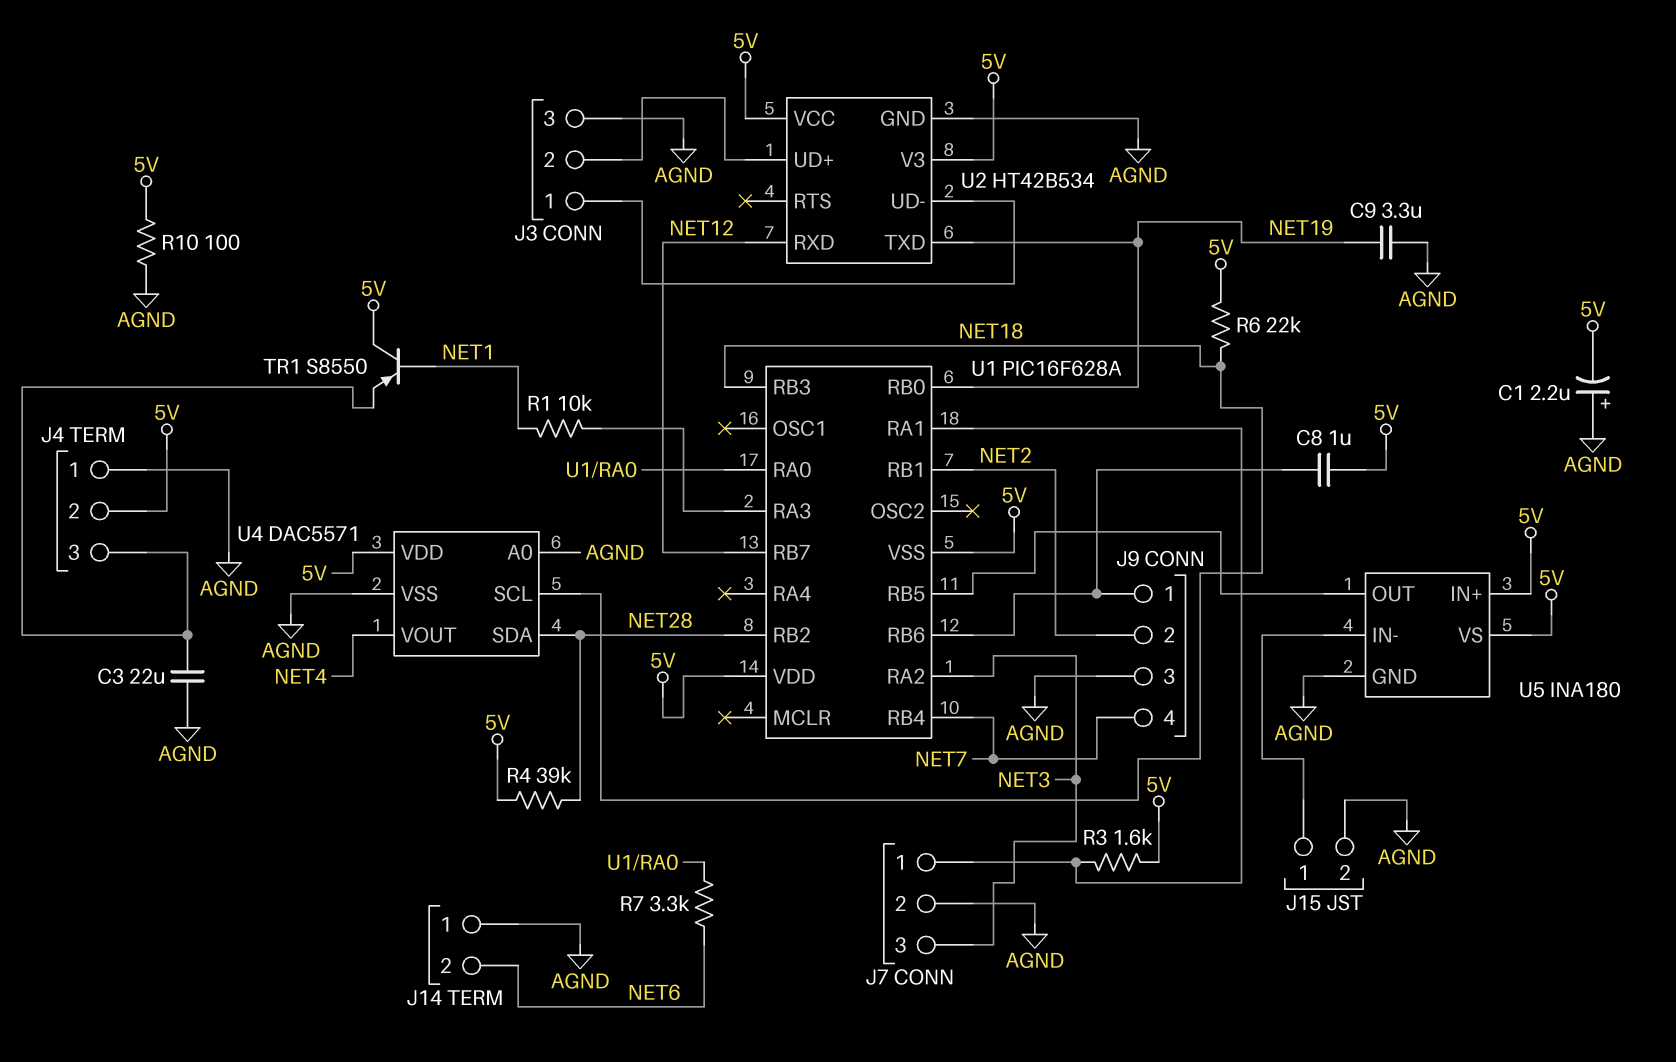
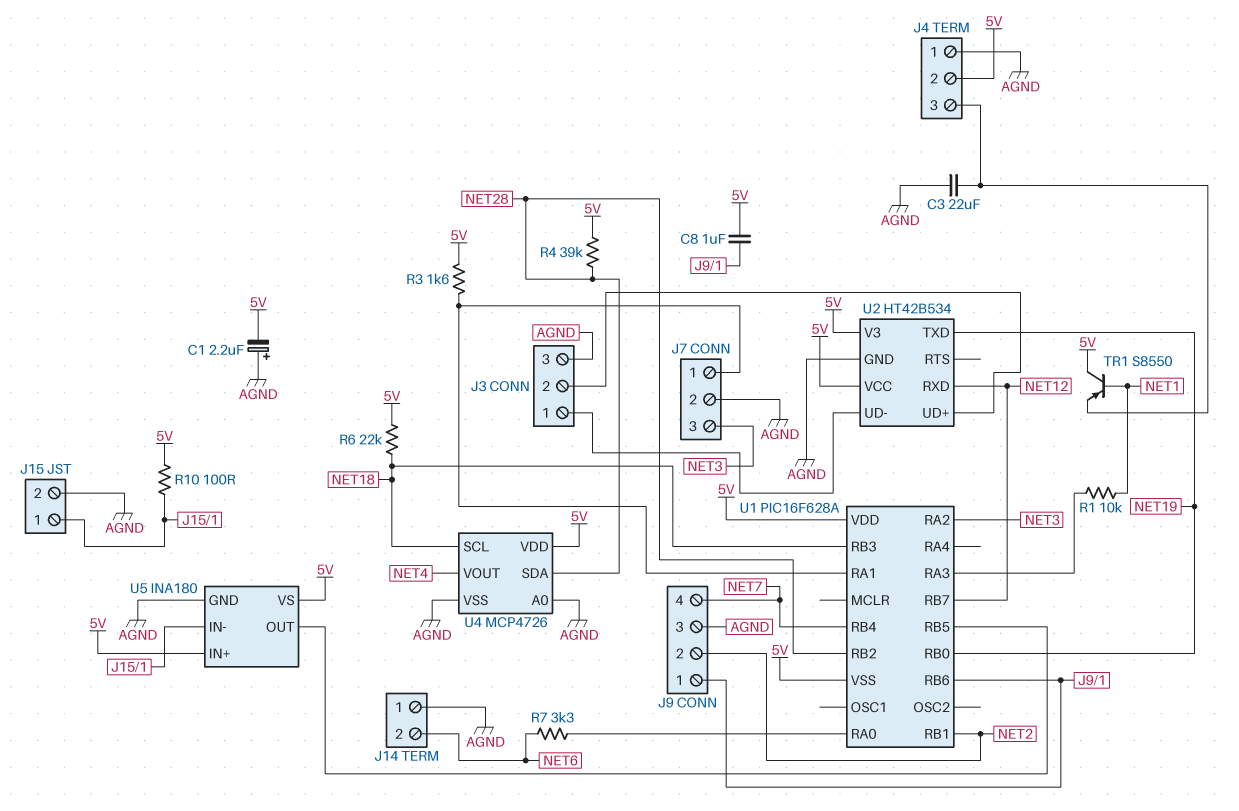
C9: 3.3uF (AGND, NET19) -> none
R10: 100 (5V, AGND) -> 100 (5V, J15/1)
U4: DAC5571 -> MCP4726

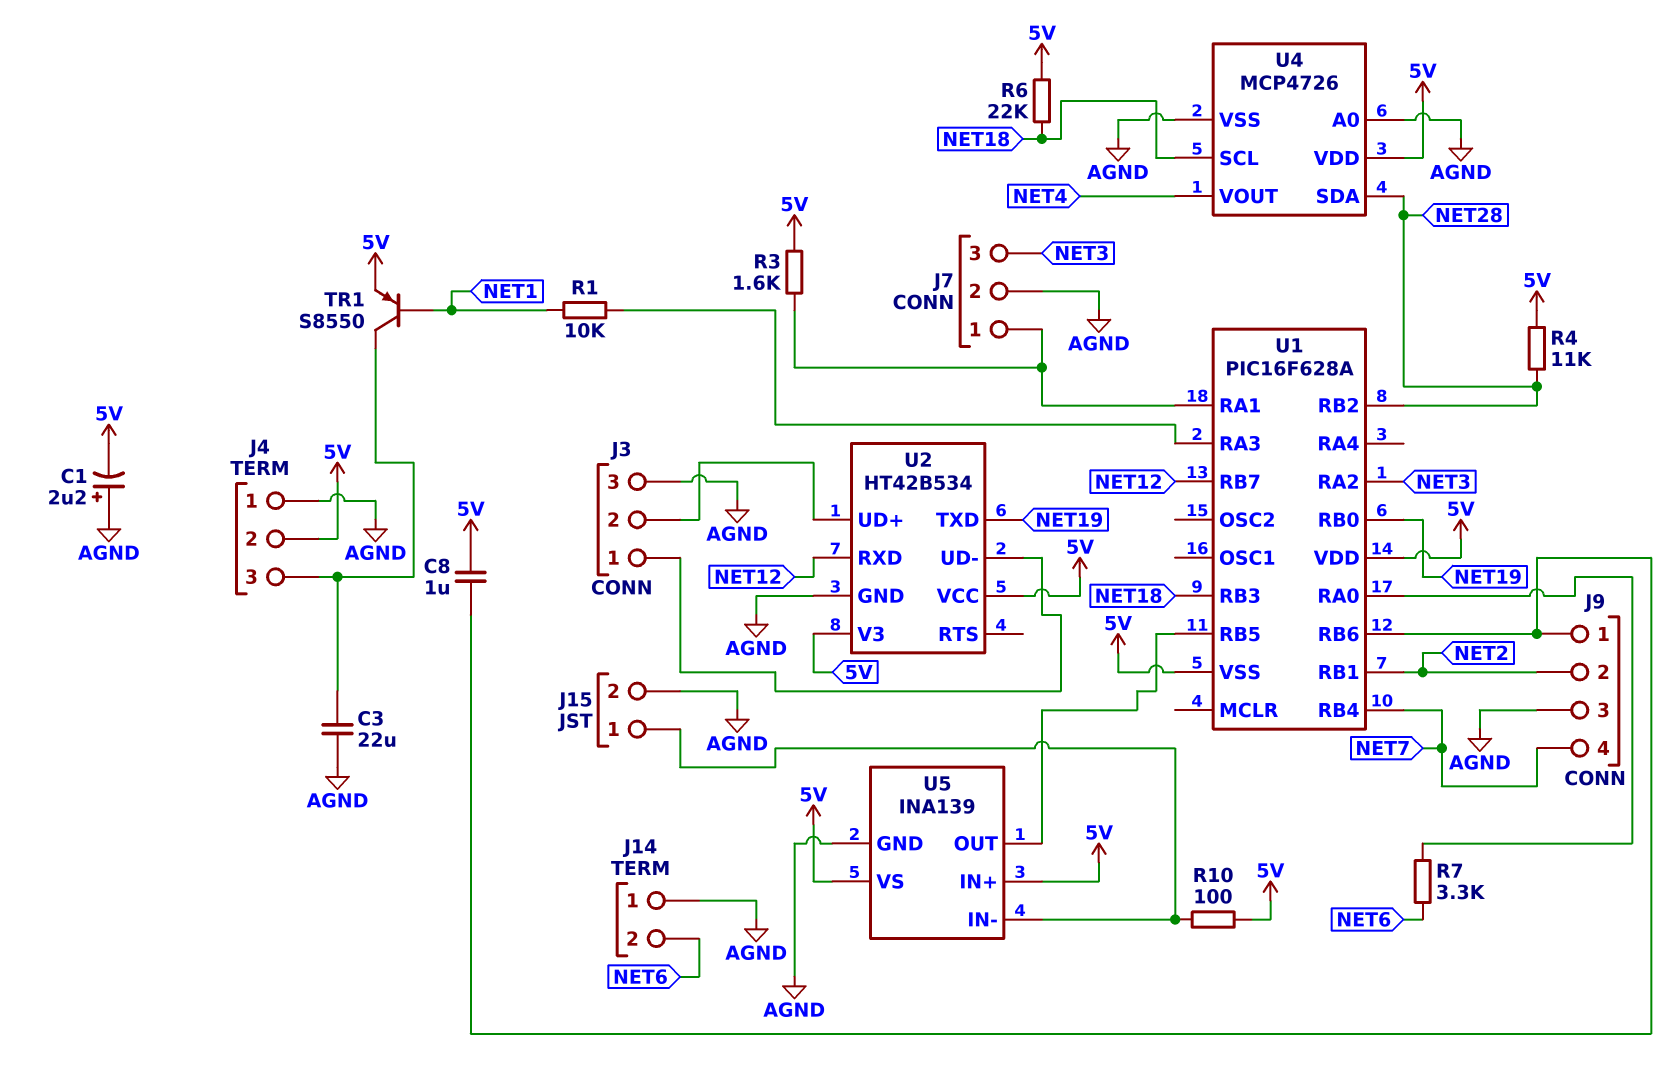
R4: 39k (5V, NET28) -> 11k (5V, NET28)
TR1: PNP S8550 (B NET1, C 5V, E J4/3) -> PNP S8550 (B NET1, C J4/3, E 5V)
U5: INA180 -> INA139

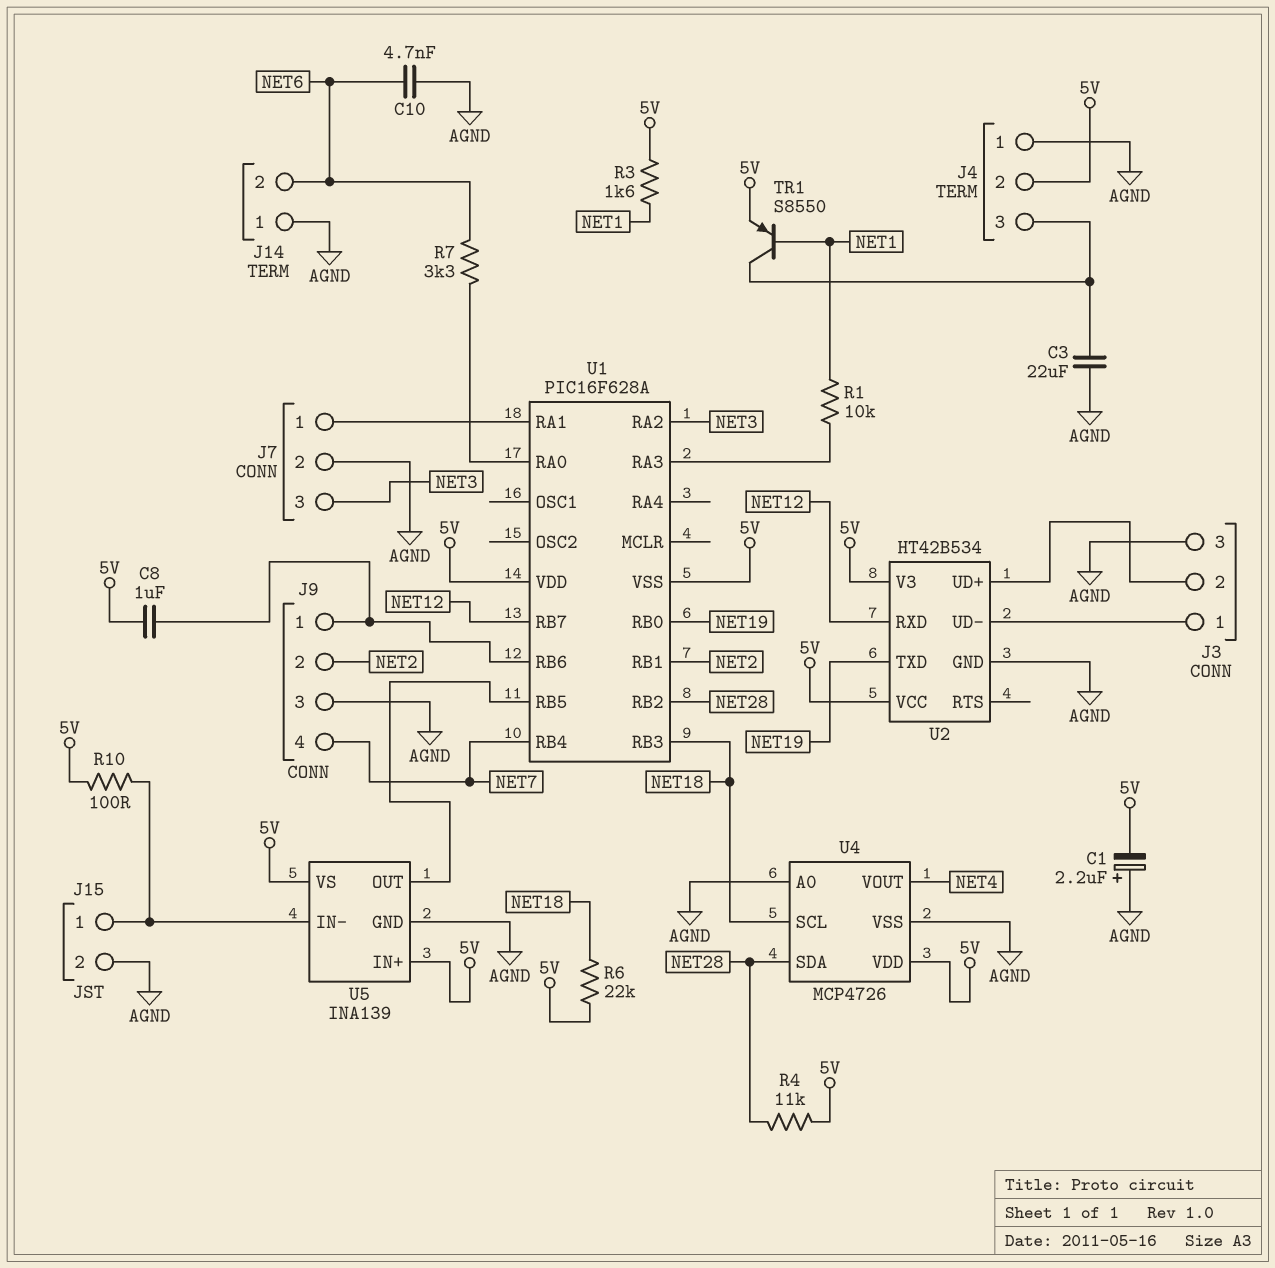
C10: none -> 4.7nF (AGND, NET6)
R3: 1.6k (5V, J7/1) -> 1.6k (5V, NET1)

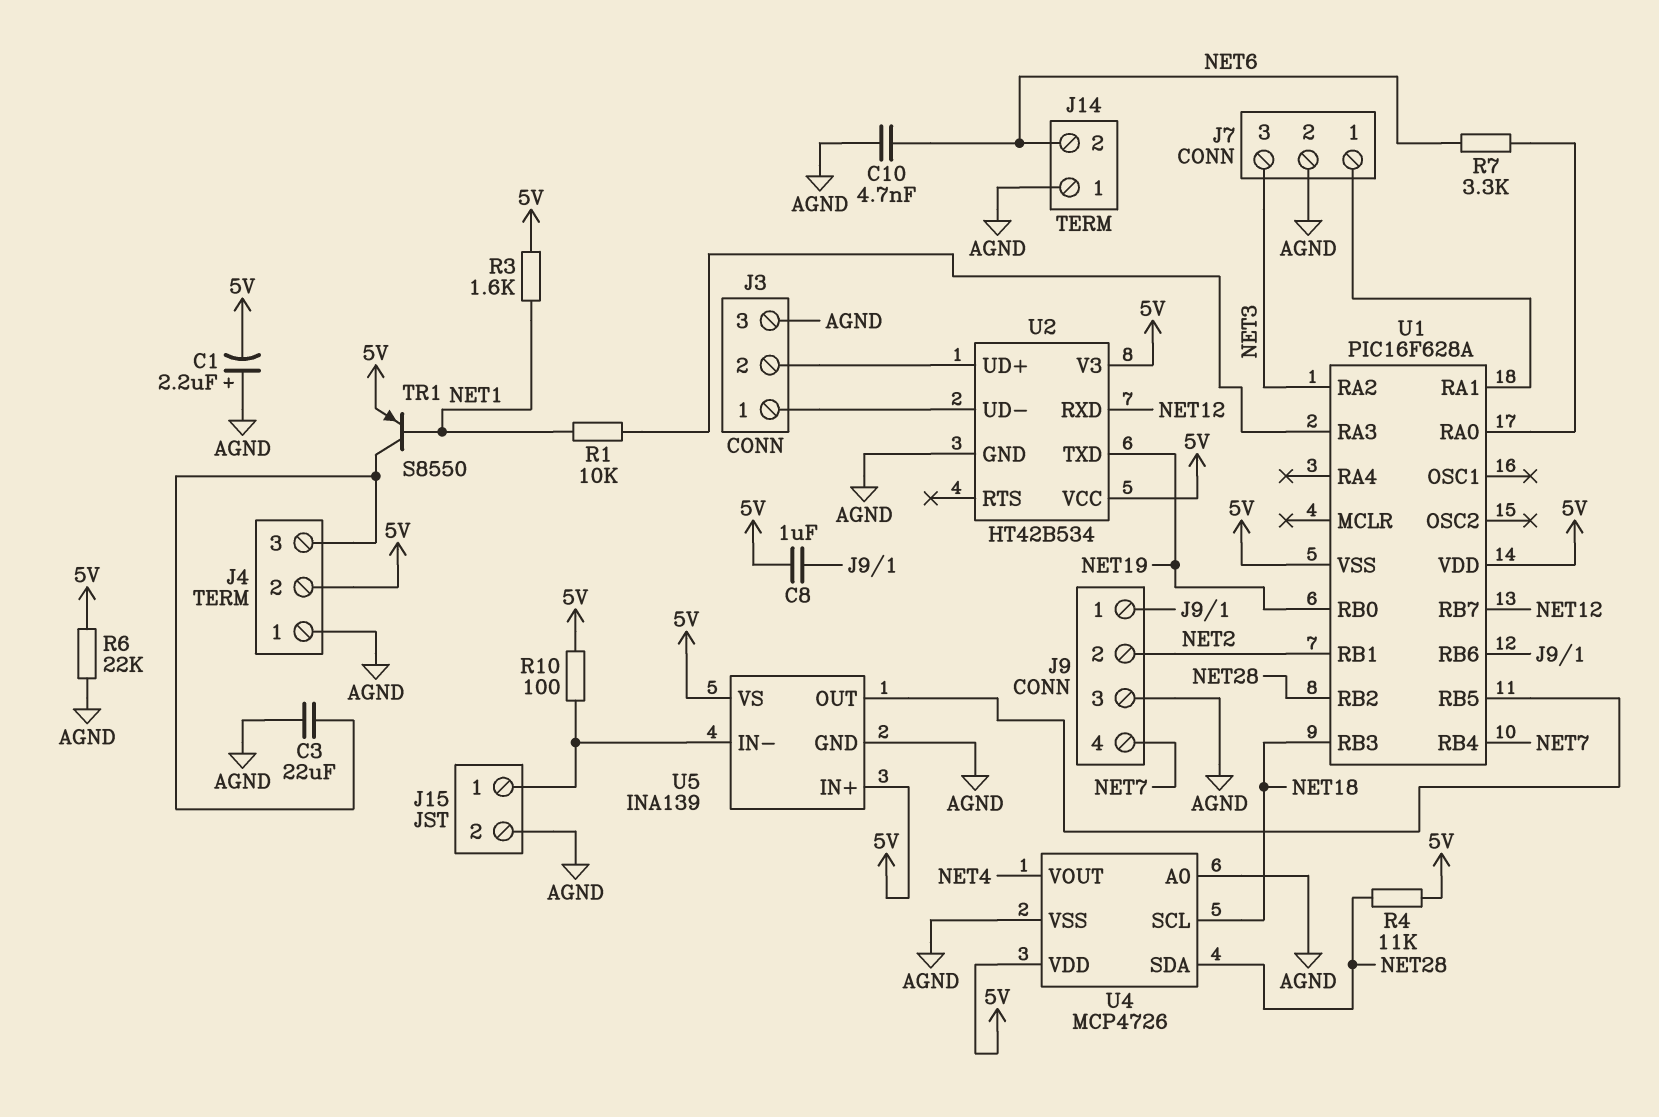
R6: 22k (5V, NET18) -> 22k (5V, AGND)

